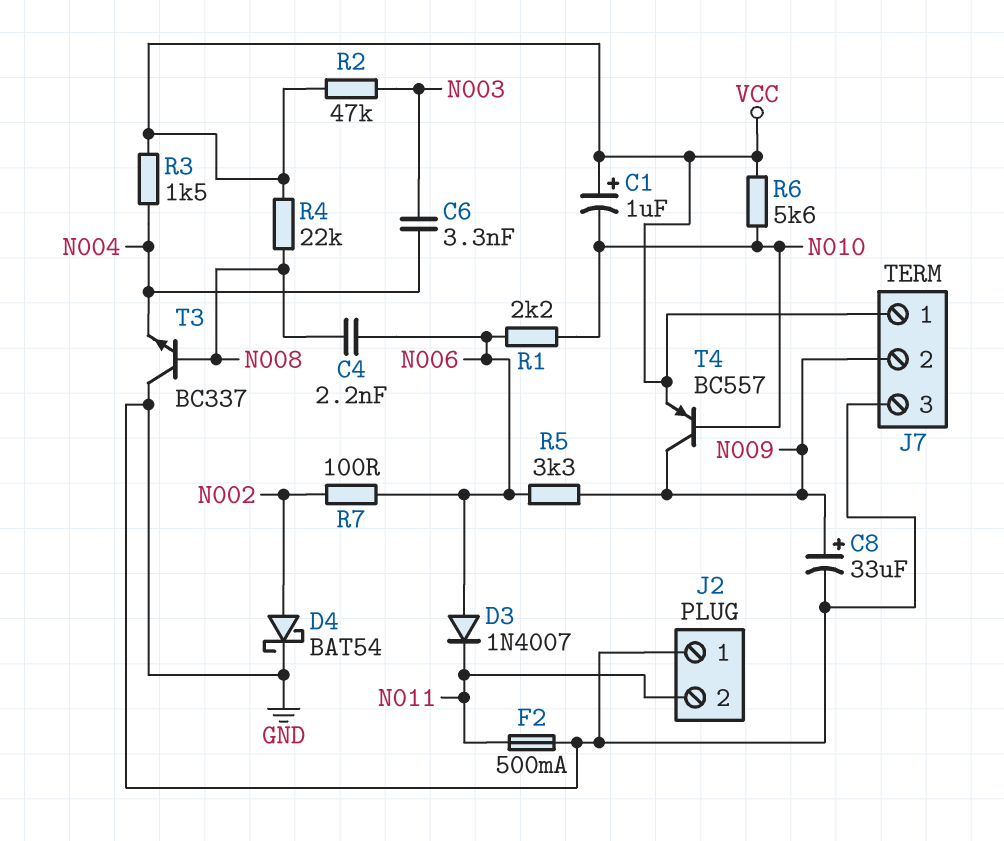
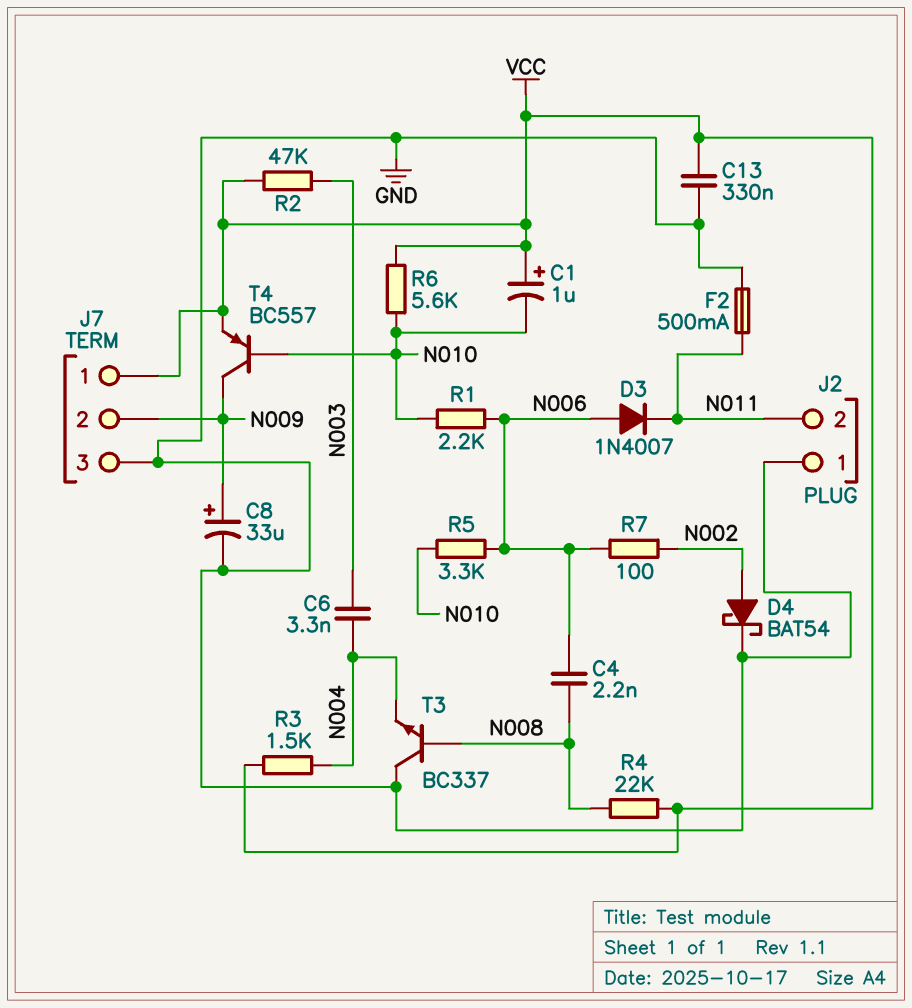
C13: none -> 330nF (GND, VCC)
R5: 3.3k (N006, N009) -> 3.3k (N006, N010)

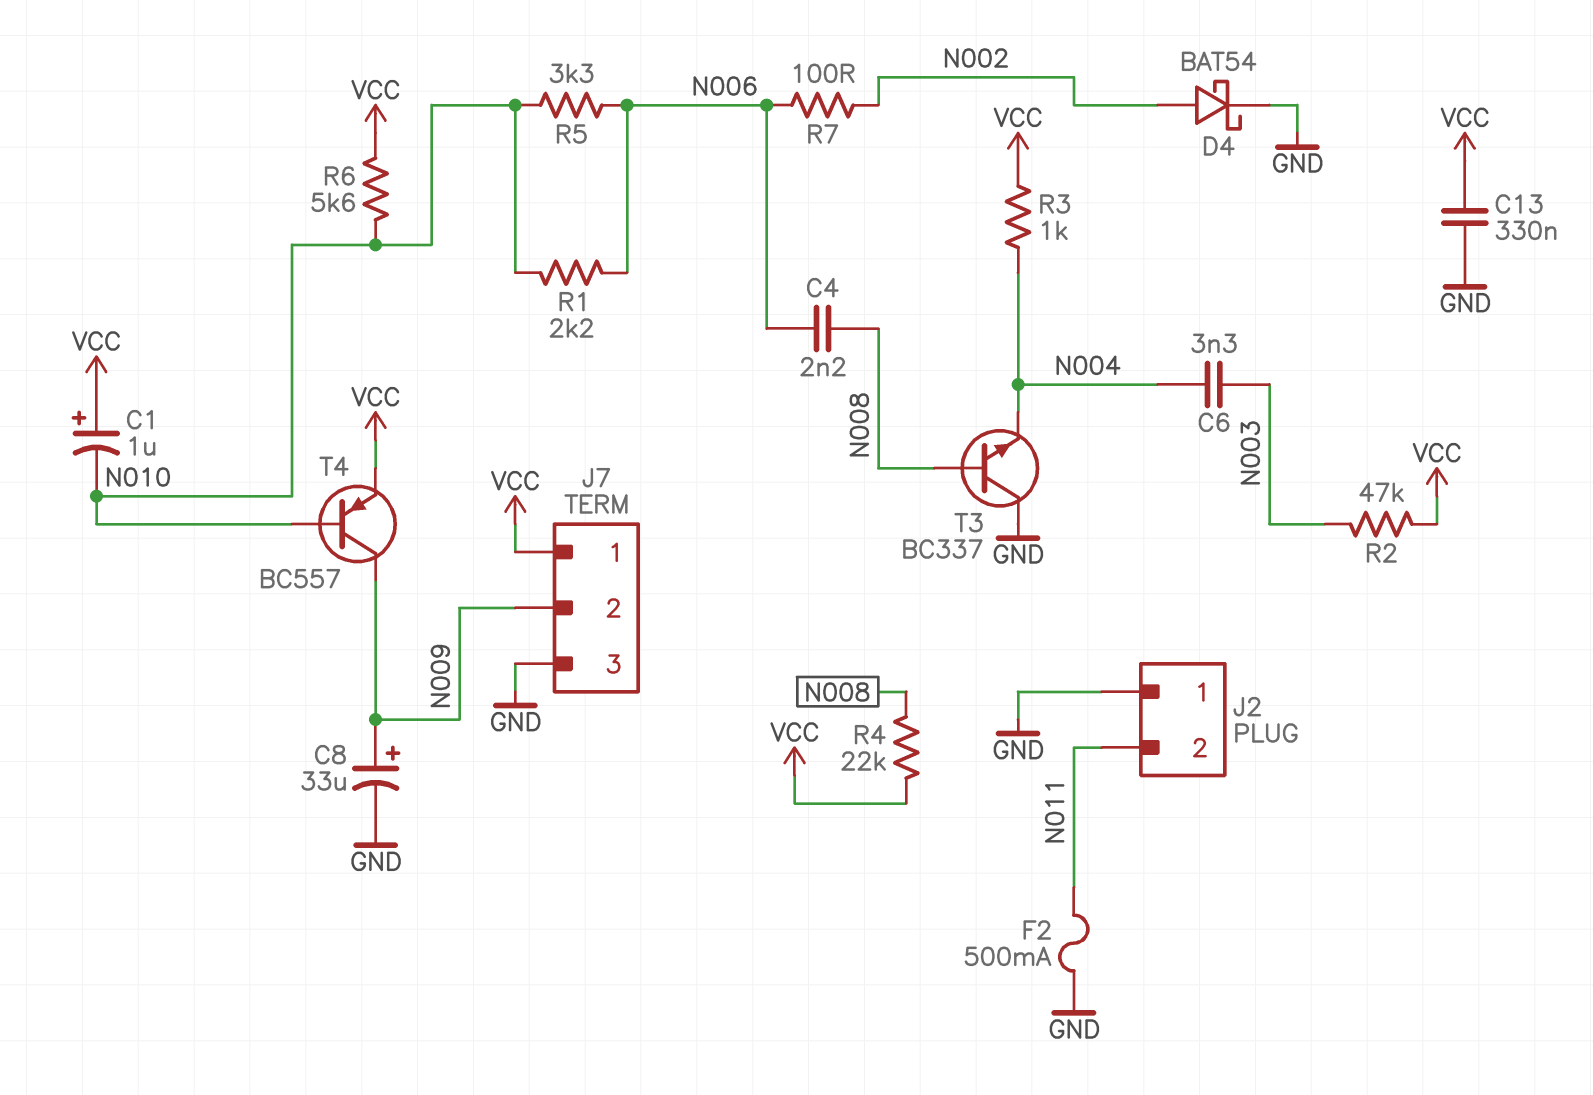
D3: diode 1N4007 (A N006, K N011) -> none
R3: 1.5k (N004, VCC) -> 1k (N004, VCC)

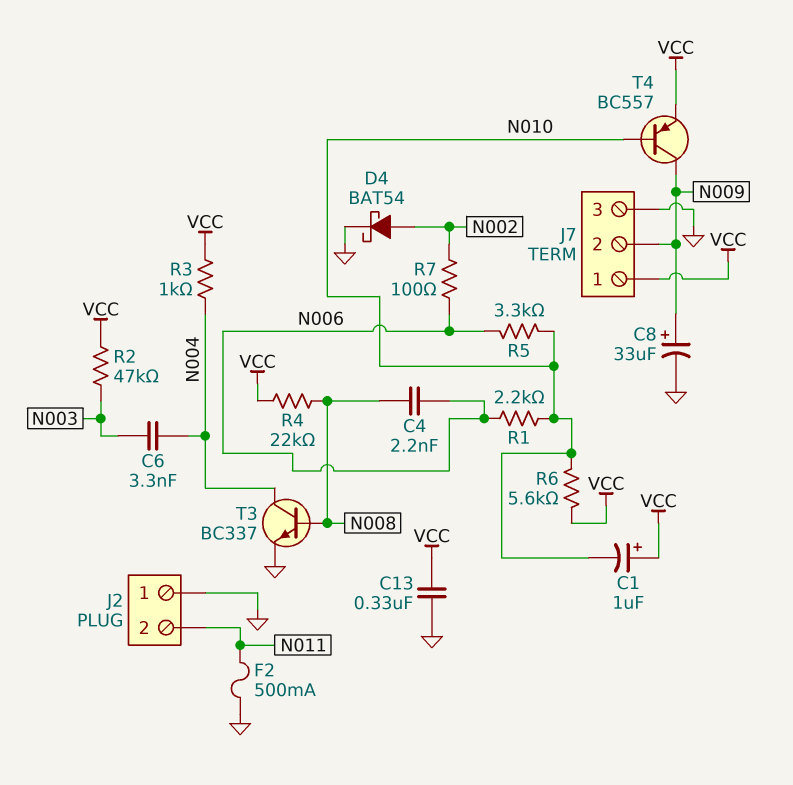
T3: NPN BC337 (B N008, C GND, E N004) -> NPN BC337 (B N008, C N004, E GND)

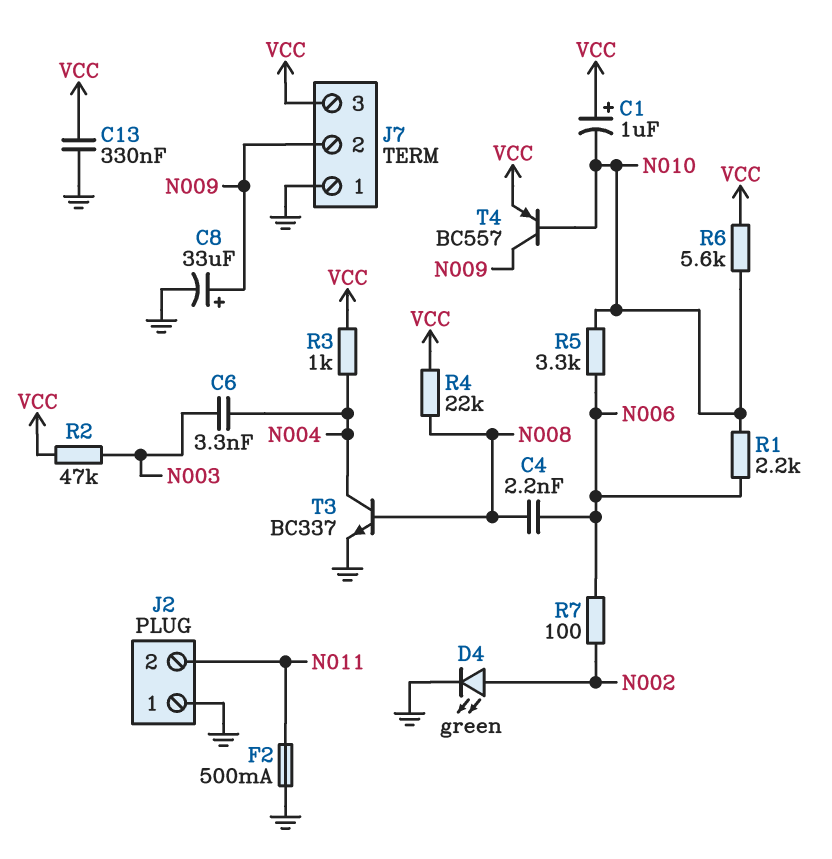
D4: schottky BAT54 (A N002, K GND) -> LED green (A N002, K GND)
J7 pin 1: VCC -> GND
J7 pin 3: GND -> VCC

